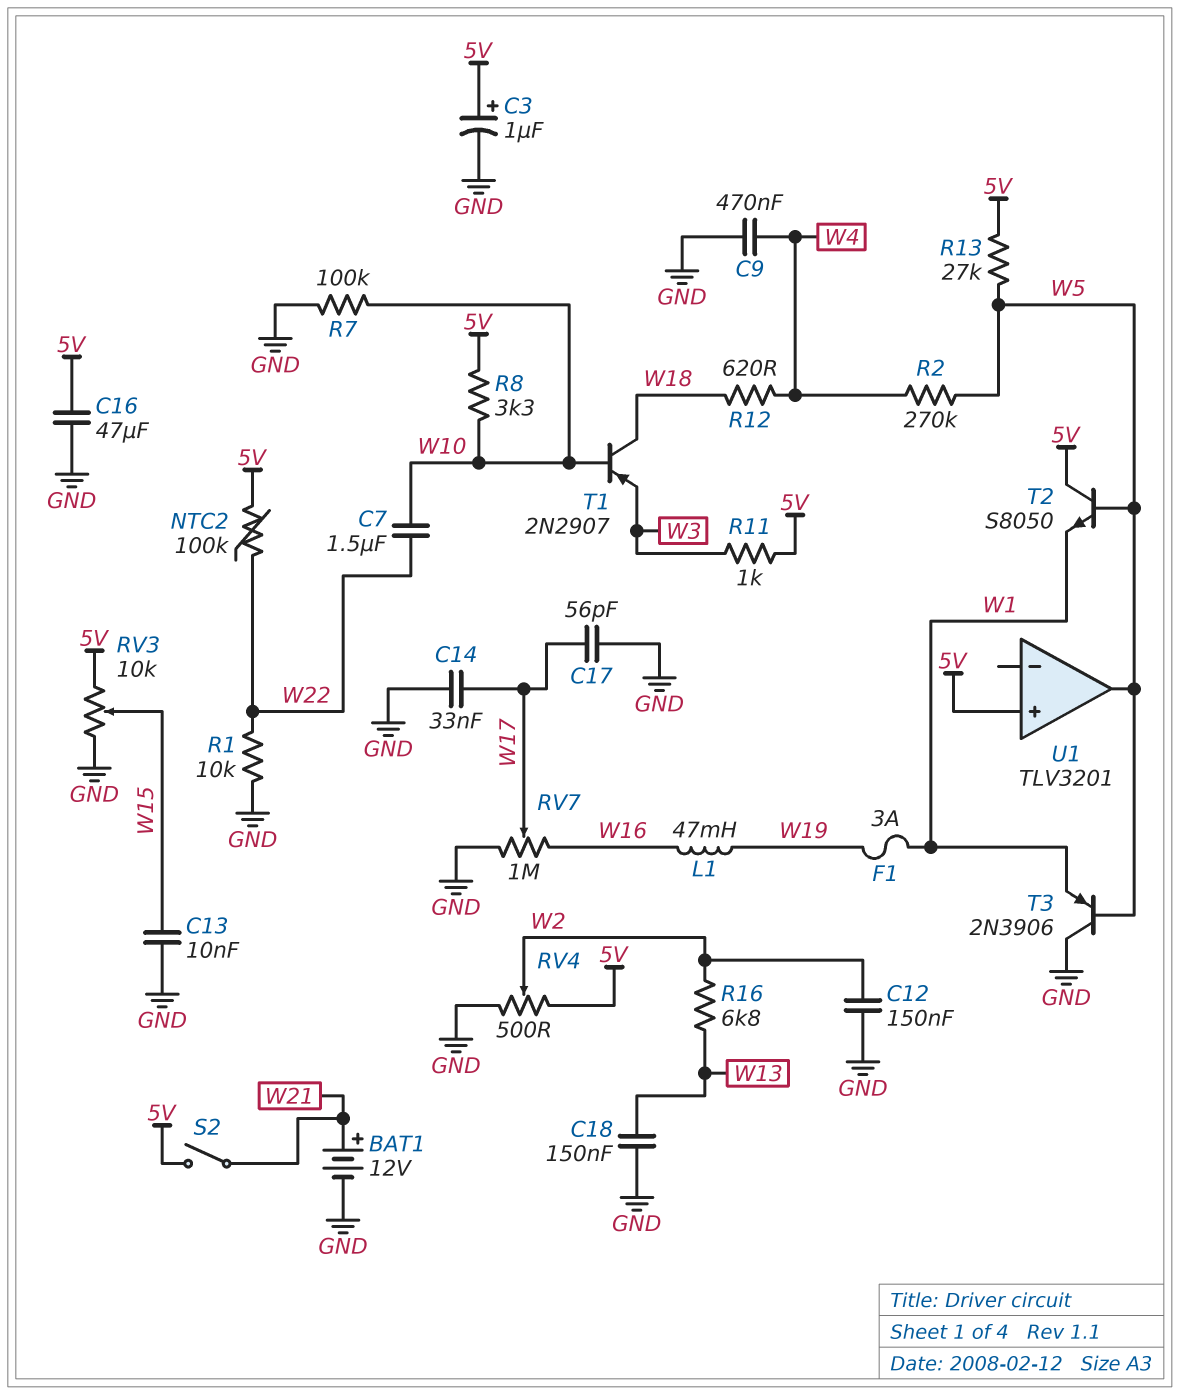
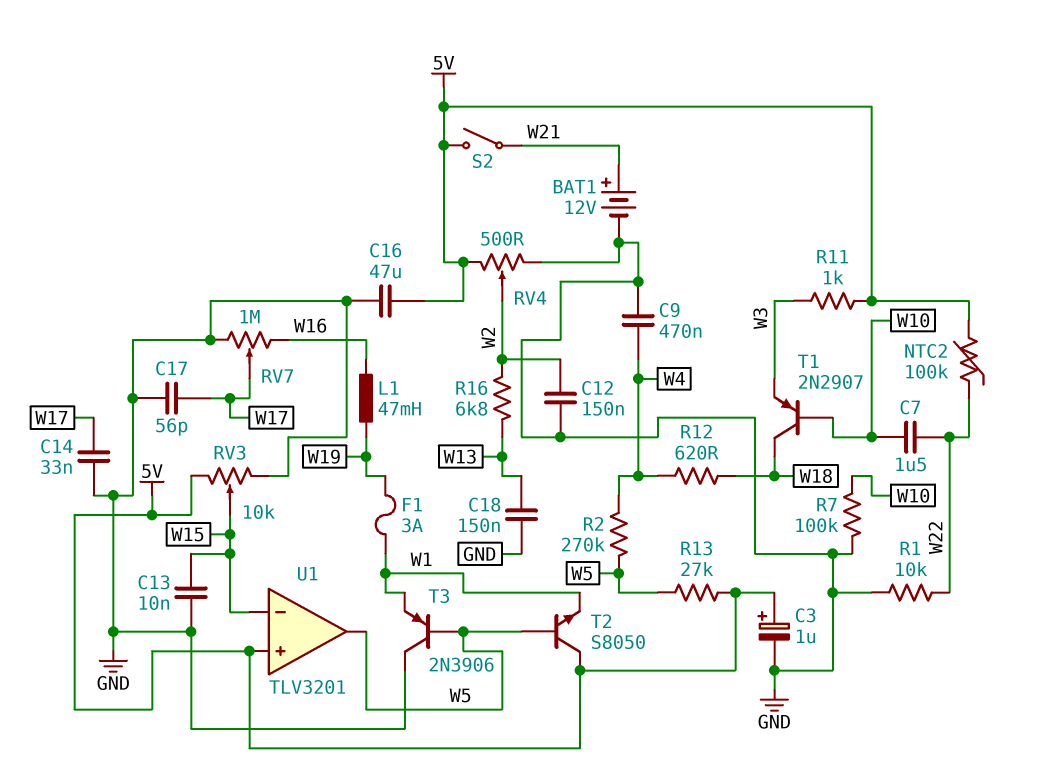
R8: 3.3k (5V, W10) -> none
U1 pin in-: none -> W15

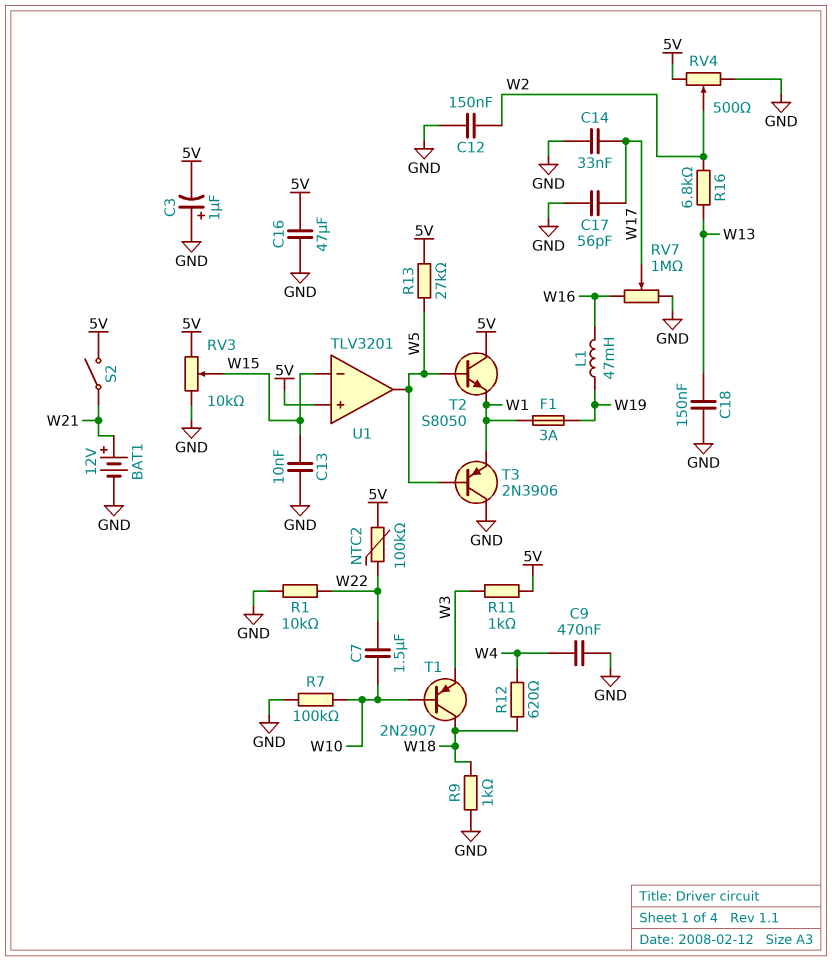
C3: 1uF (plus 5V, minus GND) -> 1uF (plus GND, minus 5V)
R2: 270k (W4, W5) -> none
R9: none -> 1k (GND, W18)

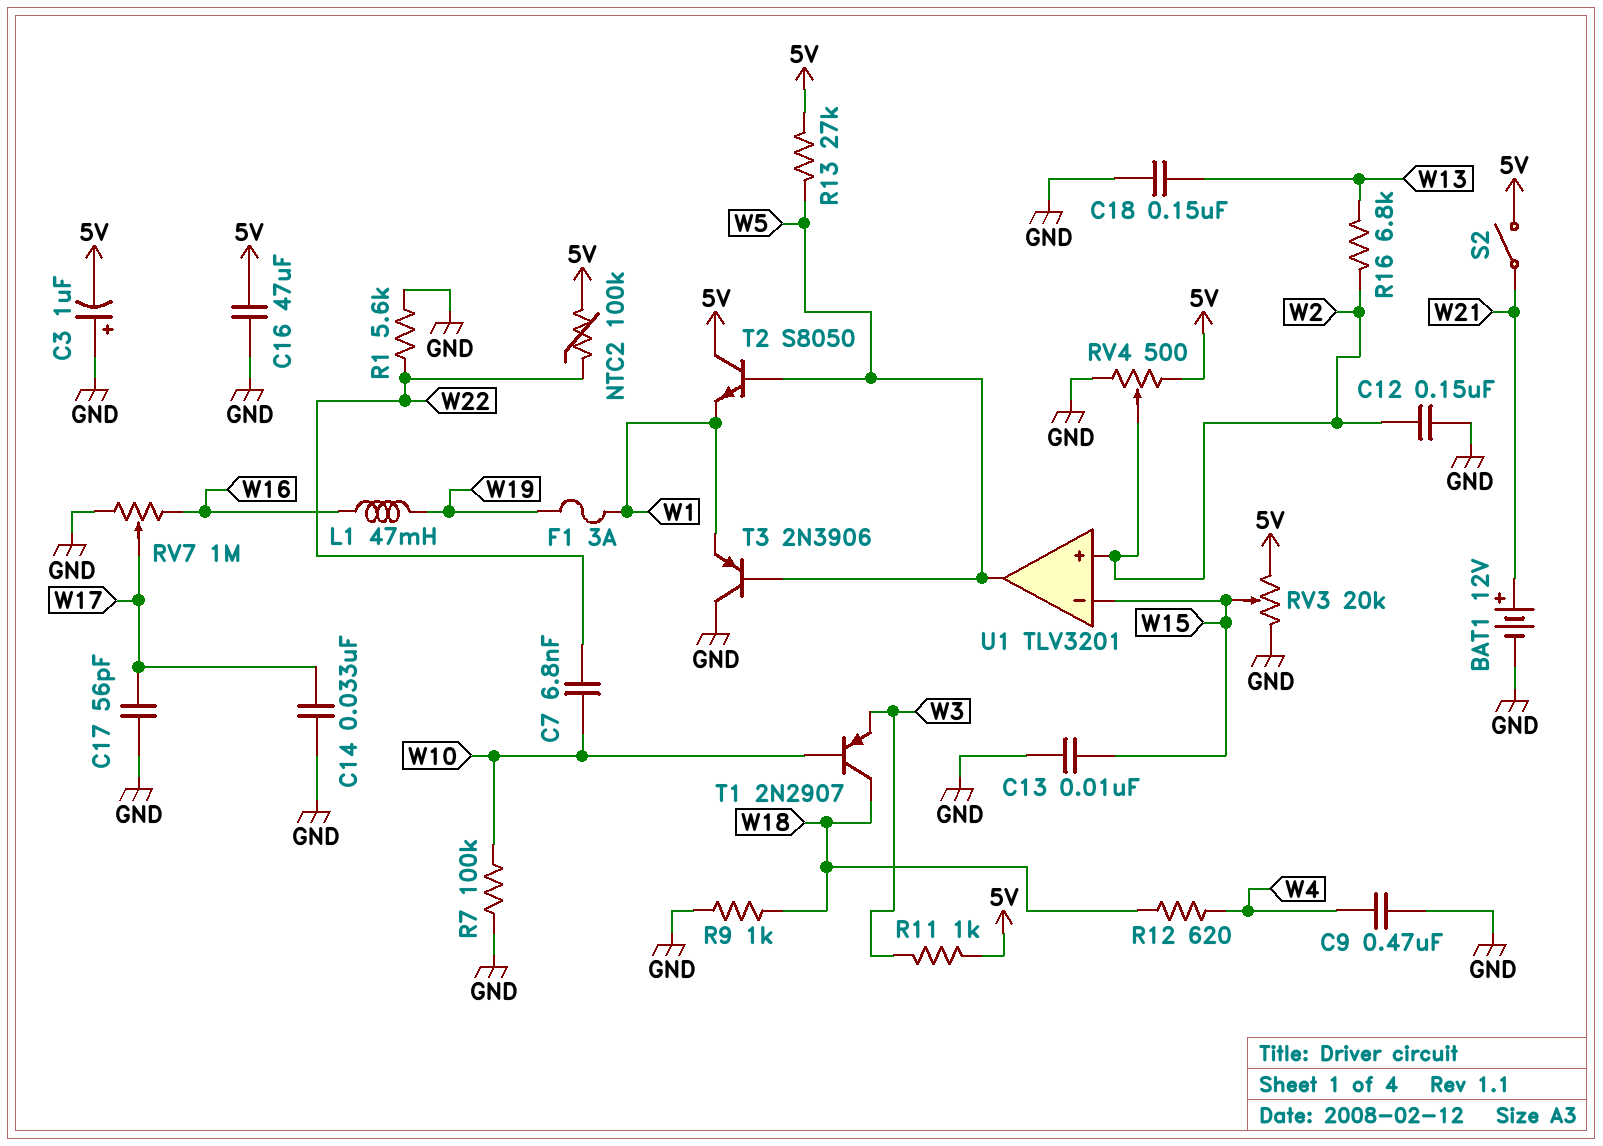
C7: 1.5uF (W10, W22) -> 6.8nF (W10, W22)
R1: 10k (GND, W22) -> 5.6k (GND, W22)
RV3: 10k (5V, GND, wiper W15) -> 20k (5V, GND, wiper W15)
U1 pin in+: 5V -> W2

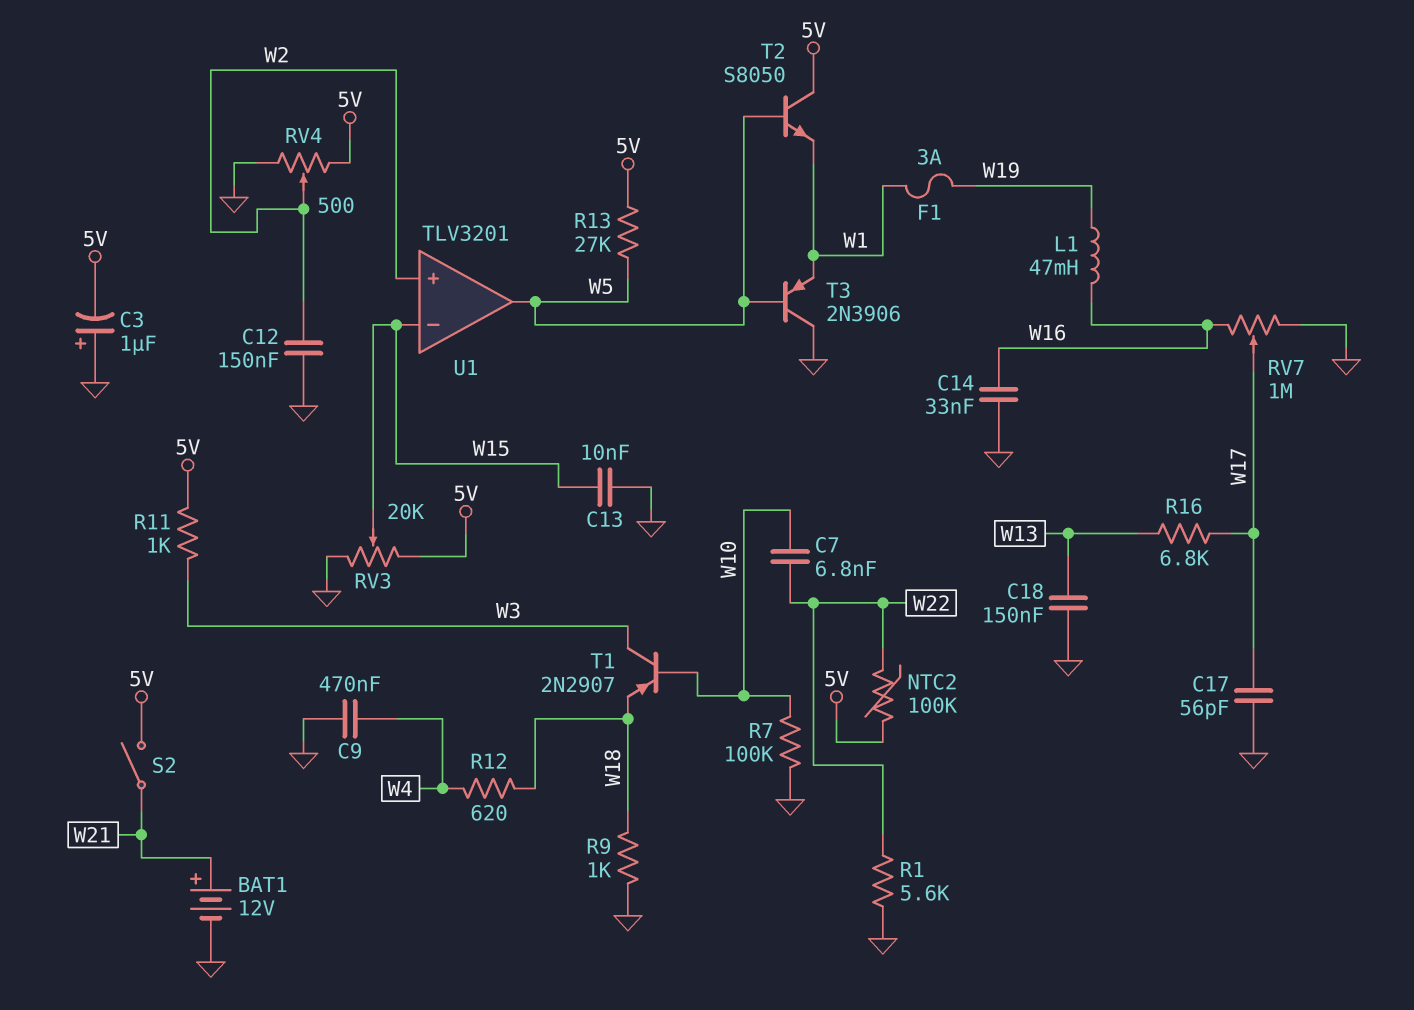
C14: 33nF (GND, W17) -> 33nF (GND, W16)
C16: 47uF (5V, GND) -> none
R16: 6.8k (W2, W13) -> 6.8k (W13, W17)
T1: PNP 2N2907 (B W10, C W18, E W3) -> PNP 2N2907 (B W10, C W3, E W18)

